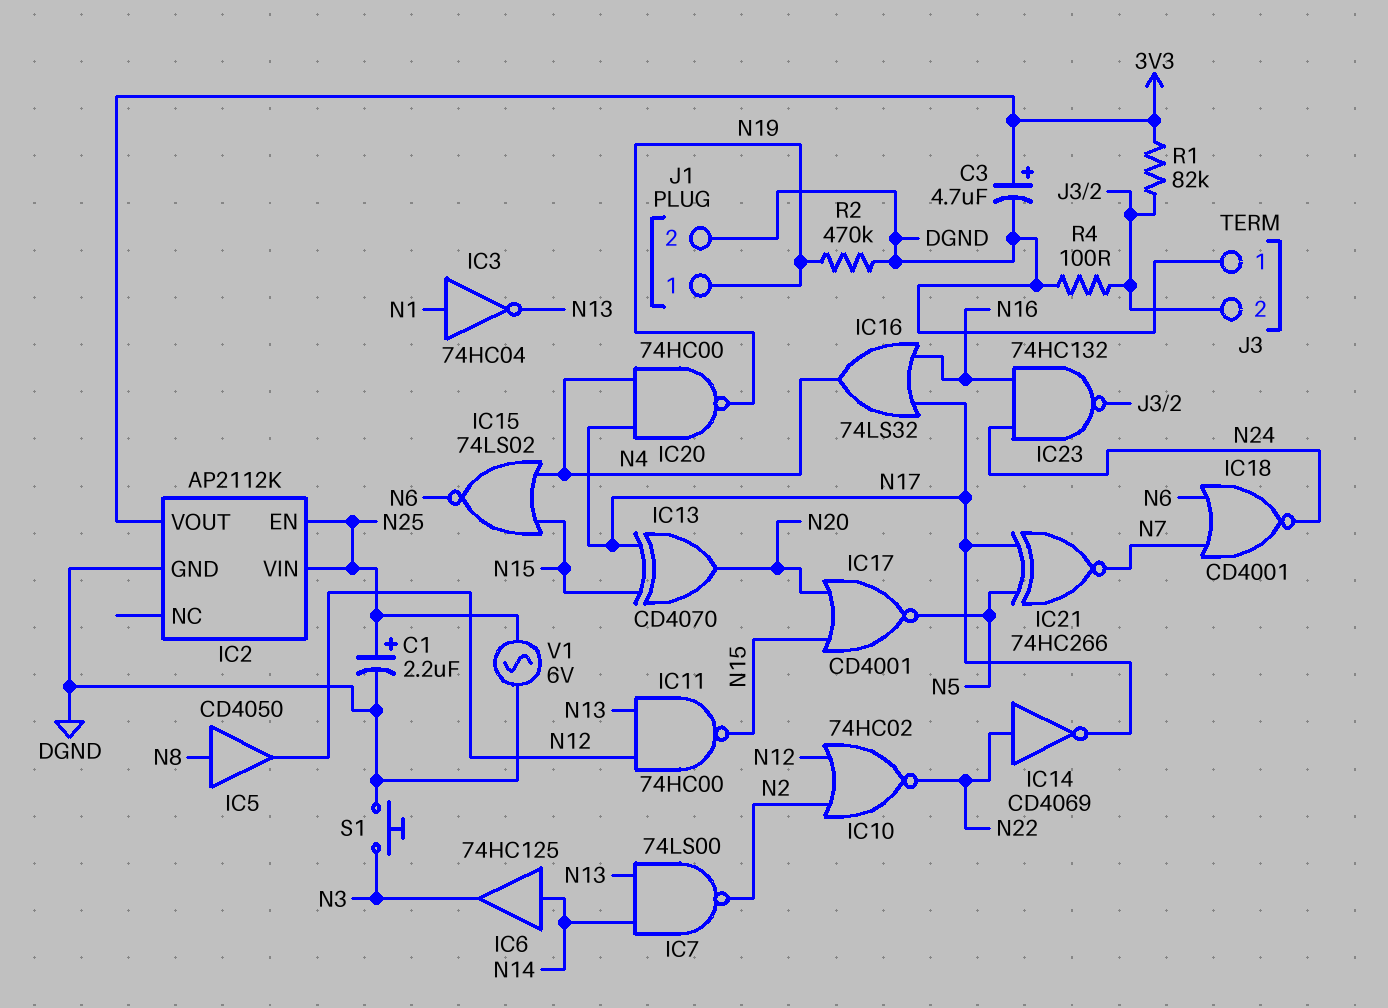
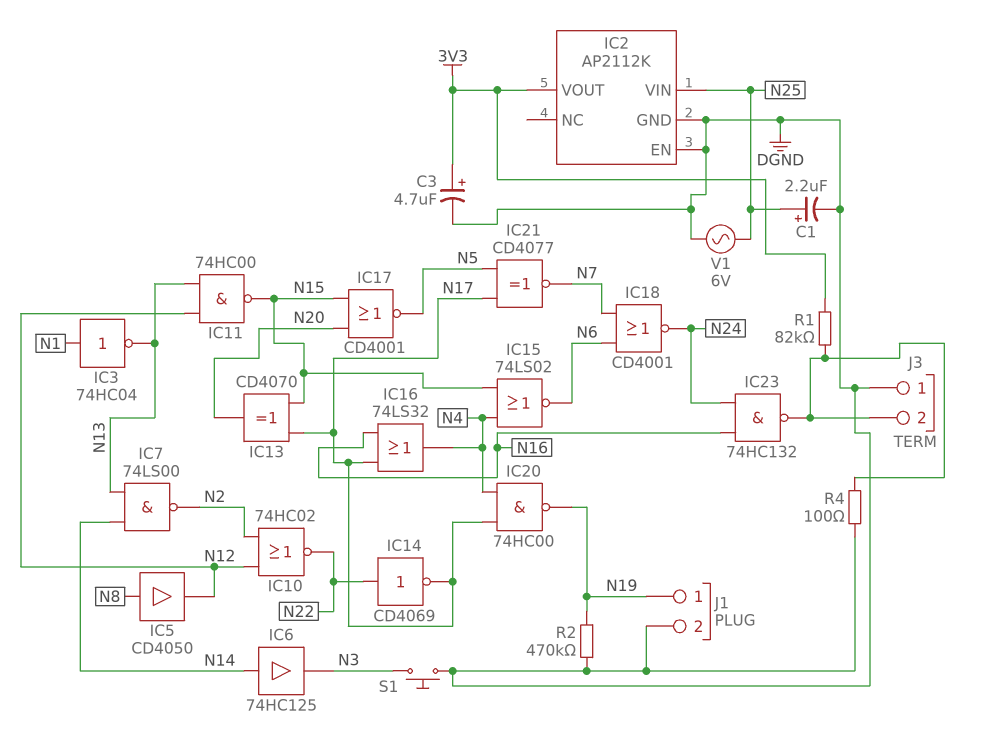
IC2 pin EN: N25 -> DGND
IC21: XNOR 74HC266 (in N5, in N17, out N7) -> XNOR CD4077 (in N5, in N17, out N7)

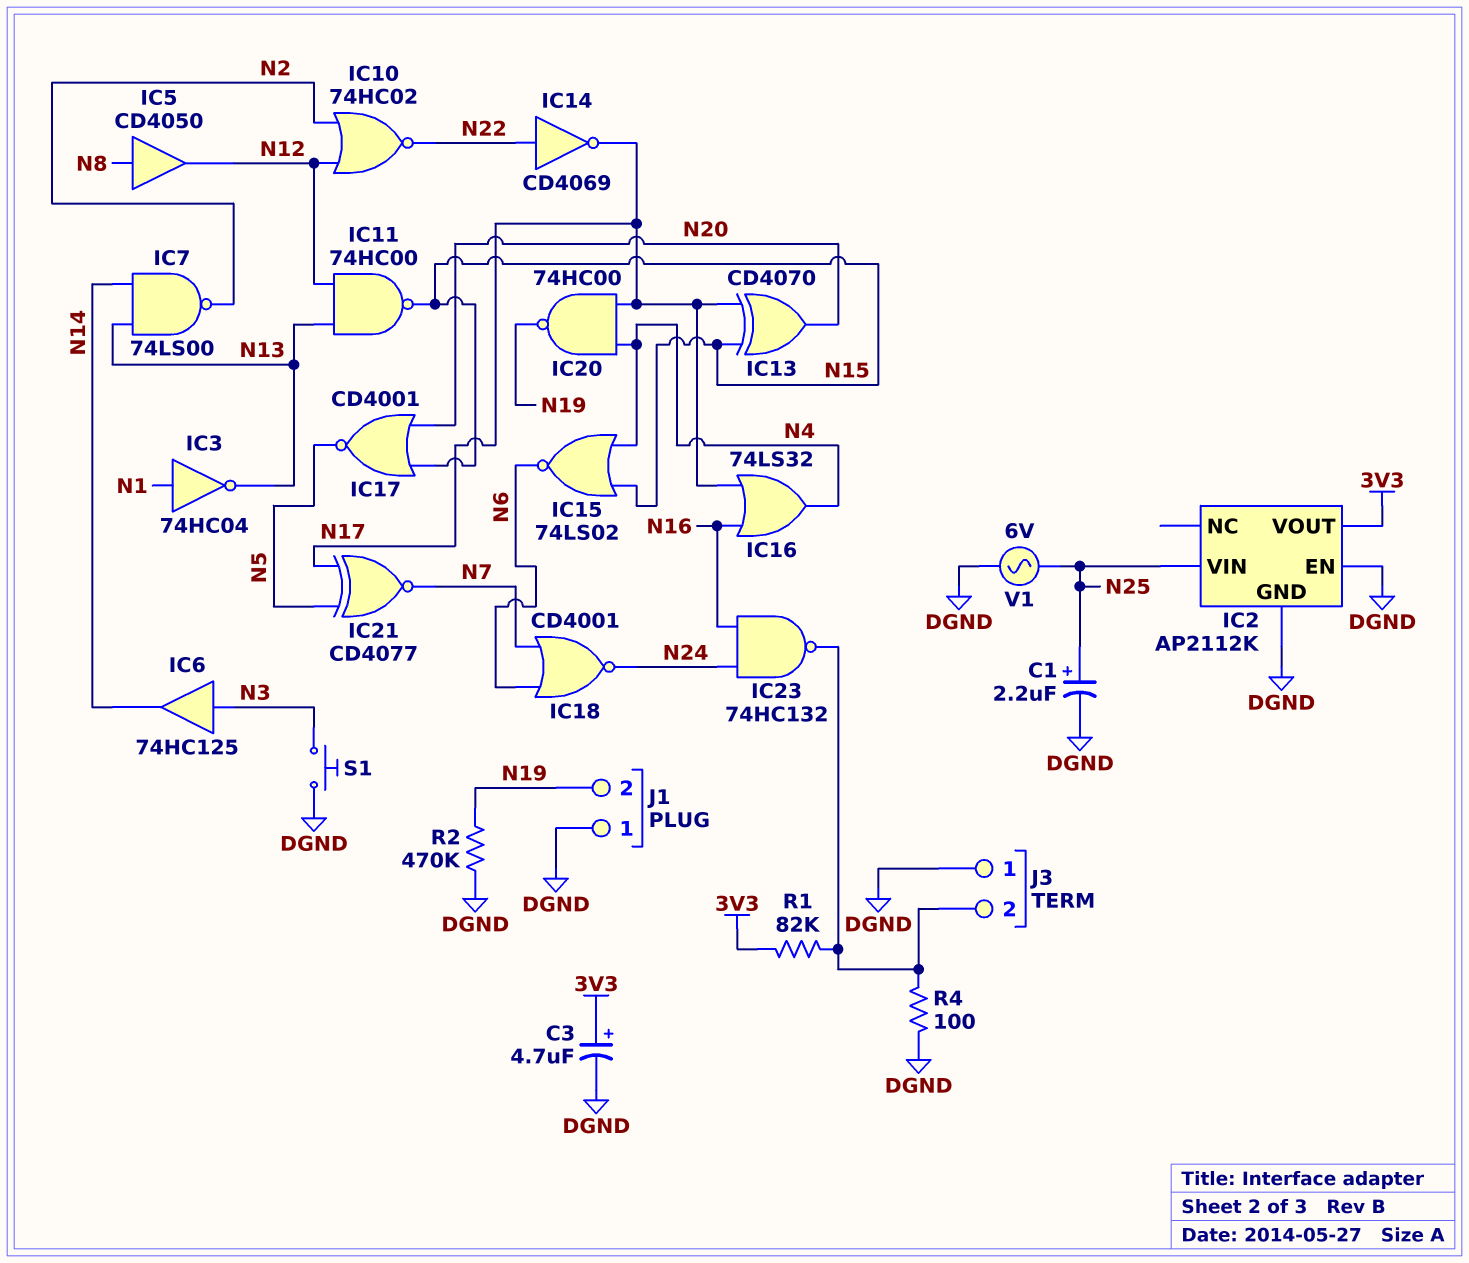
IC6: buffer 74HC125 (in N14, out N3) -> buffer 74HC125 (in N3, out N14)
J1 pin 1: N19 -> DGND
J1 pin 2: DGND -> N19

